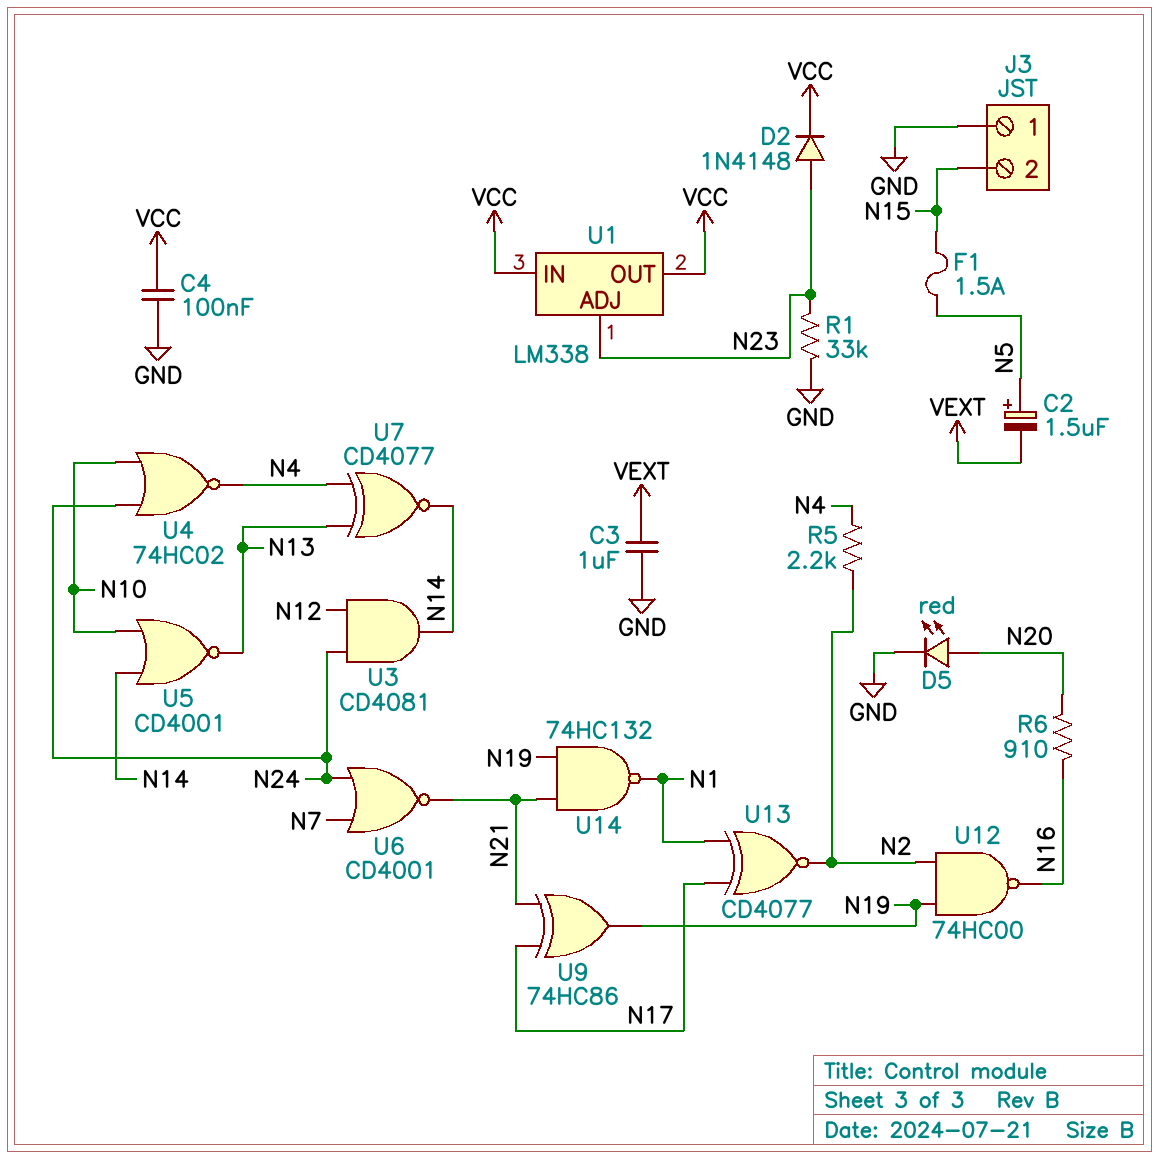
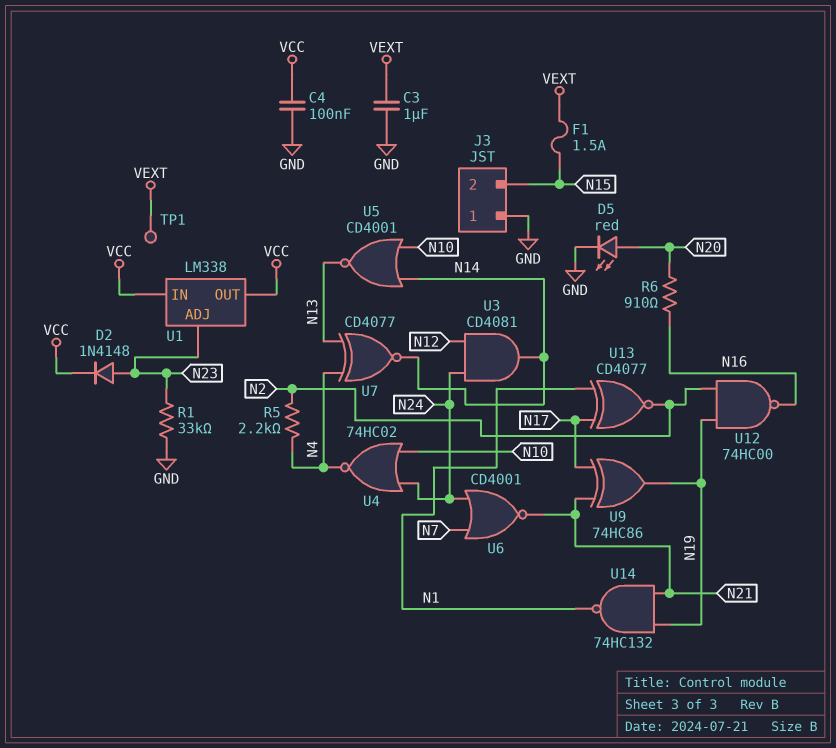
C2: 1.5uF (plus N5, minus VEXT) -> none
F1: 1.5A (N5, N15) -> 1.5A (N15, VEXT)
TP1: none -> test point (VEXT)

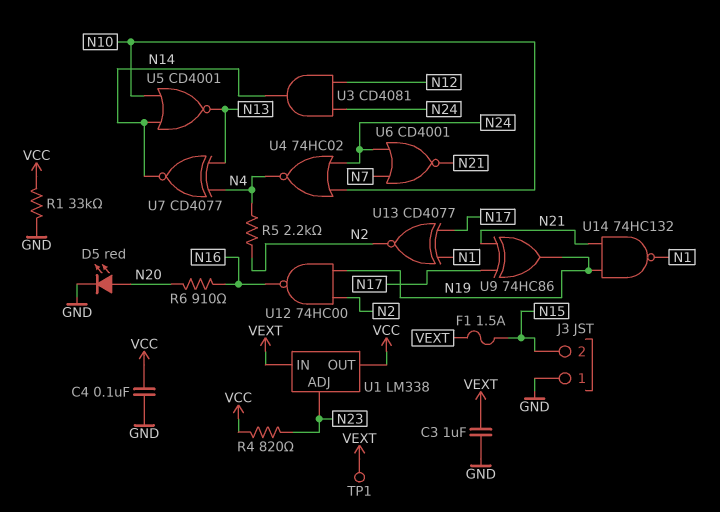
D2: diode 1N4148 (A N23, K VCC) -> none
R1: 33k (GND, N23) -> 33k (GND, VCC)
R4: none -> 820 (N23, VCC)
U1 pin IN: VCC -> VEXT

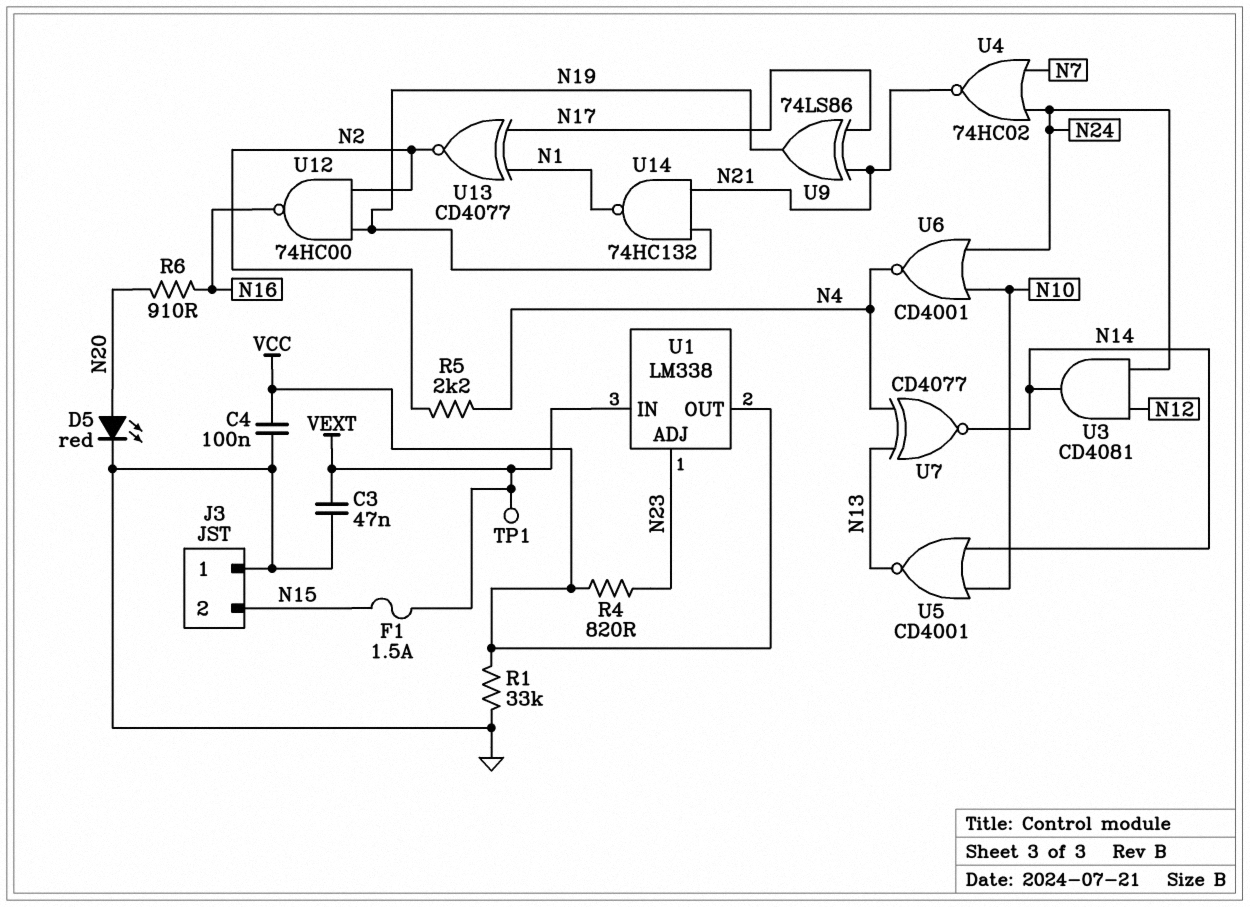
C3: 1uF (GND, VEXT) -> 47nF (GND, VEXT)
U4: NOR 74HC02 (in N10, in N24, out N4) -> NOR 74HC02 (in N7, in N24, out N21)
U6: NOR CD4001 (in N7, in N24, out N21) -> NOR CD4001 (in N10, in N24, out N4)
U9: XOR 74HC86 (in N17, in N21, out N19) -> XOR 74LS86 (in N17, in N21, out N19)

